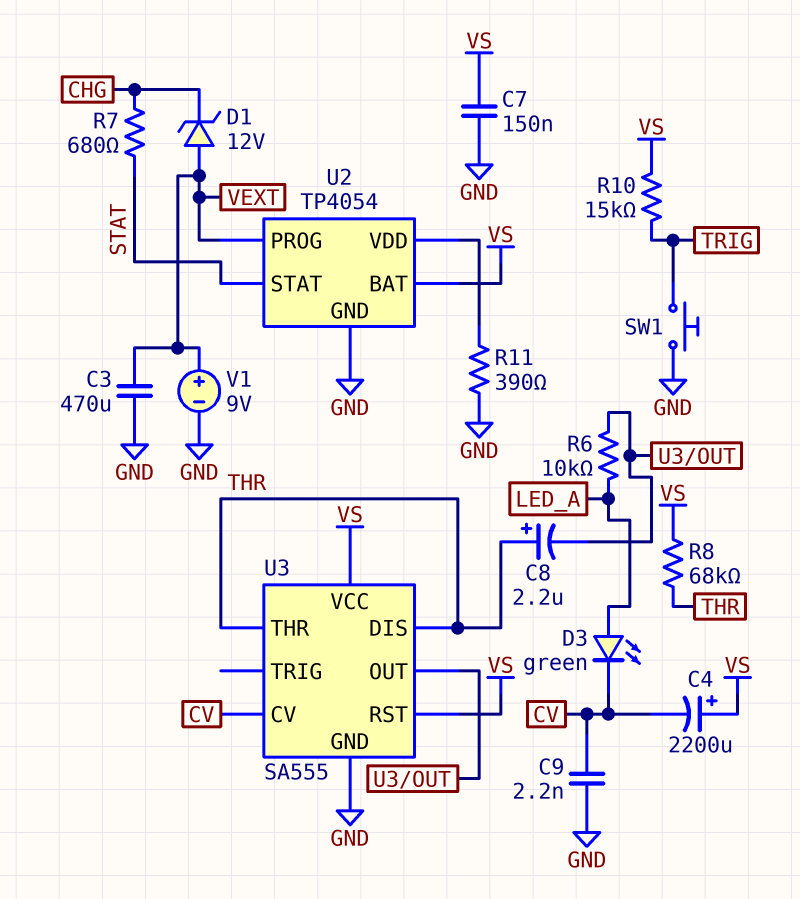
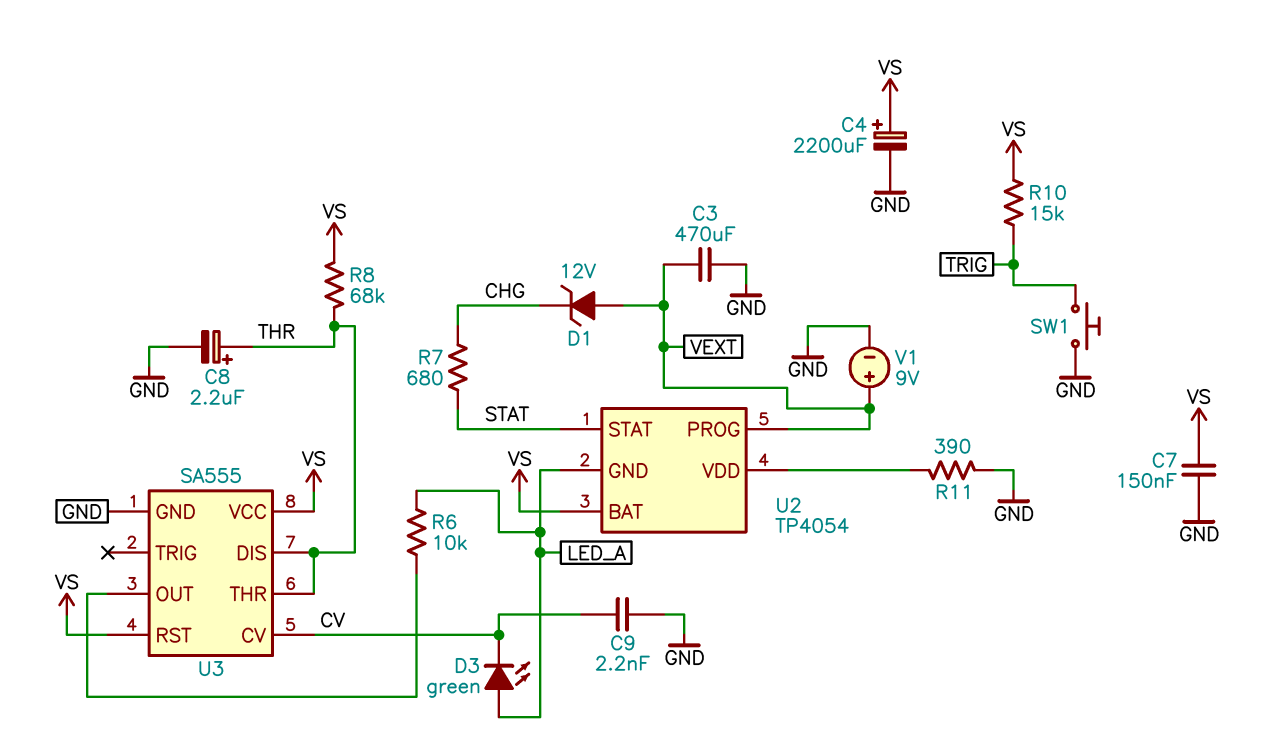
C4: 2200uF (plus VS, minus CV) -> 2200uF (plus VS, minus GND)
C8: 2.2uF (plus THR, minus U3/OUT) -> 2.2uF (plus THR, minus GND)
U2 pin GND: GND -> LED_A

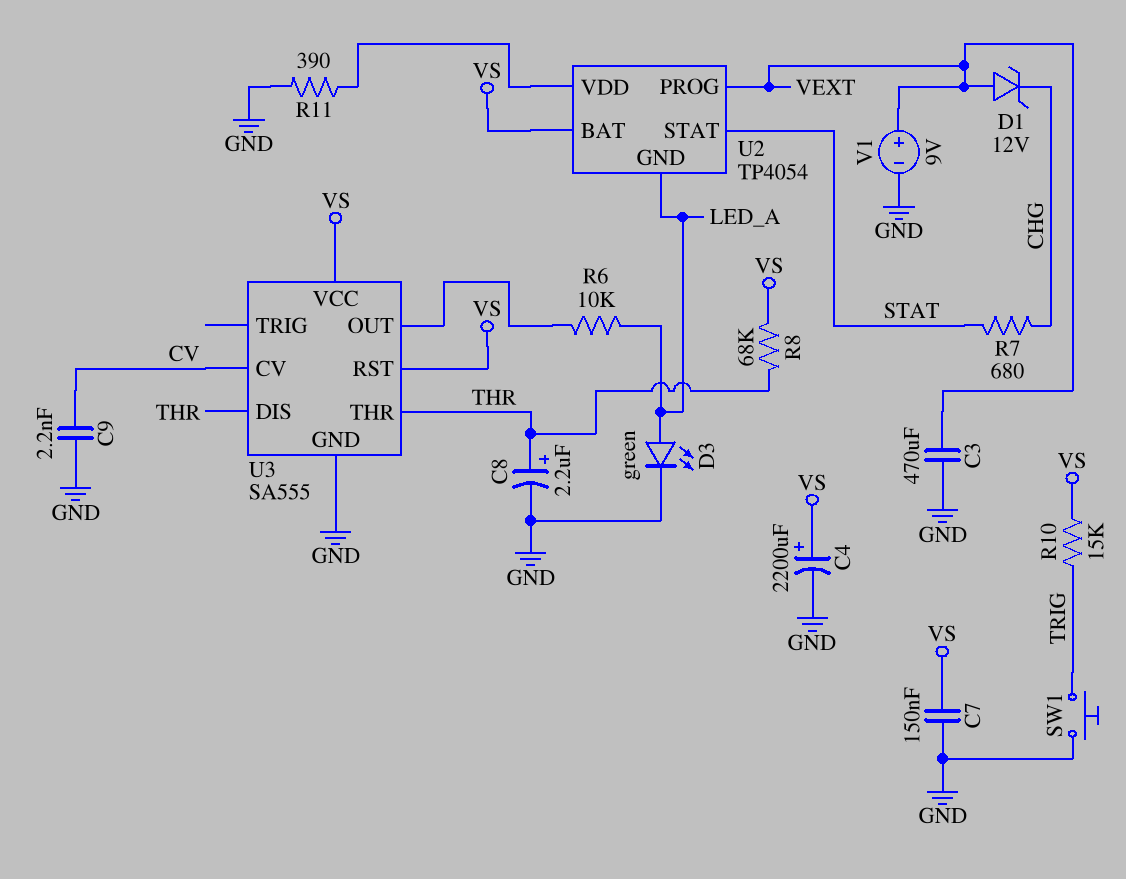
D3: LED green (A LED_A, K CV) -> LED green (A LED_A, K GND)

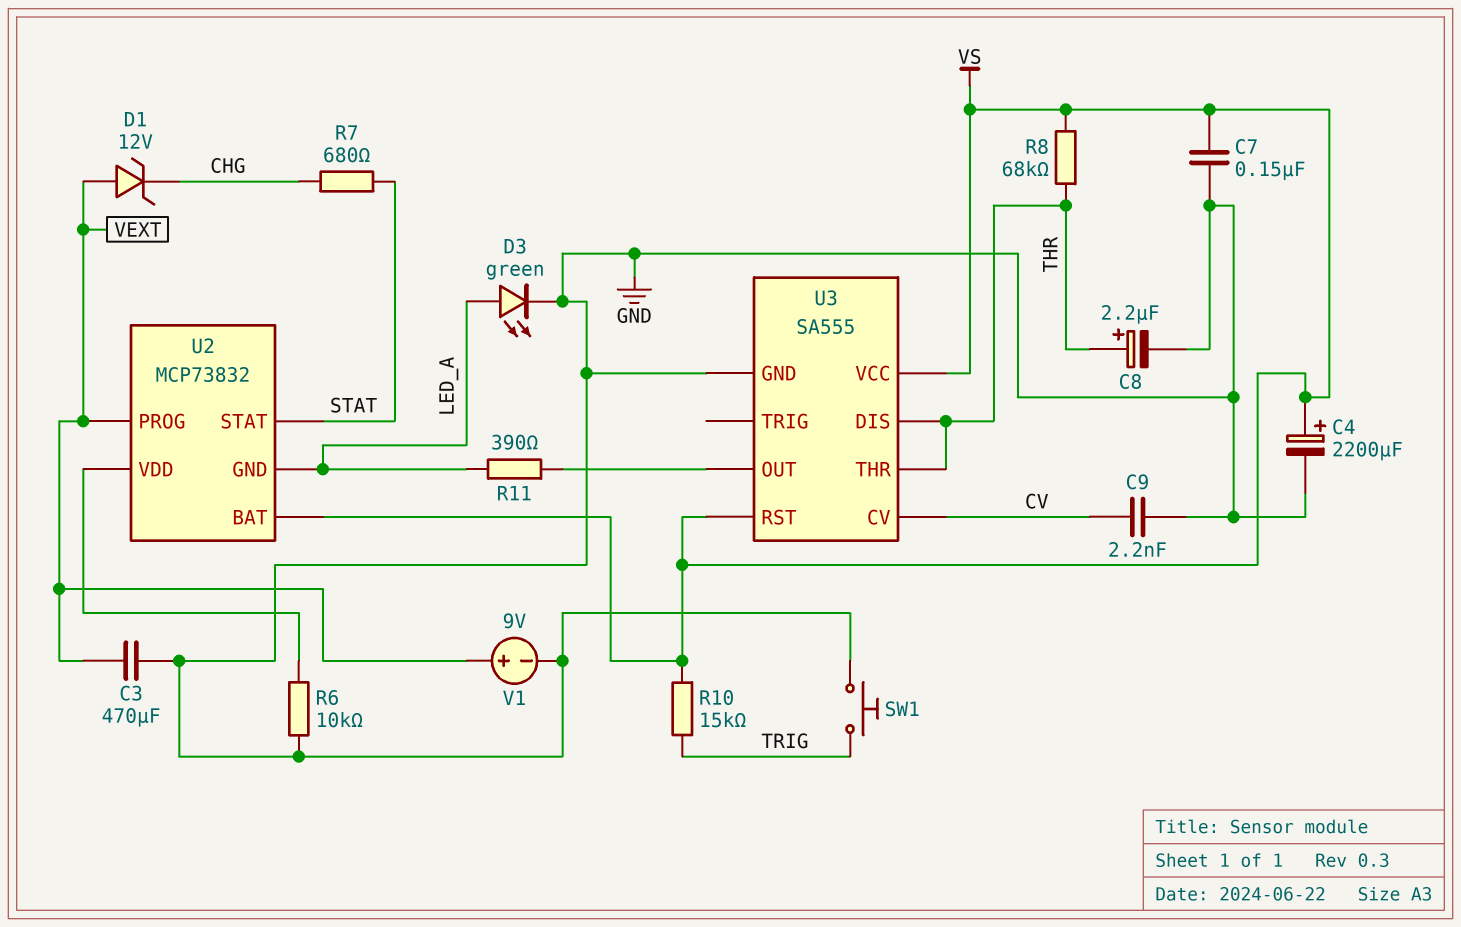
R6: 10k (LED_A, U3/OUT) -> 10k (GND, U2/VDD)
R11: 390 (GND, U2/VDD) -> 390 (LED_A, U3/OUT)
U2: TP4054 -> MCP73832

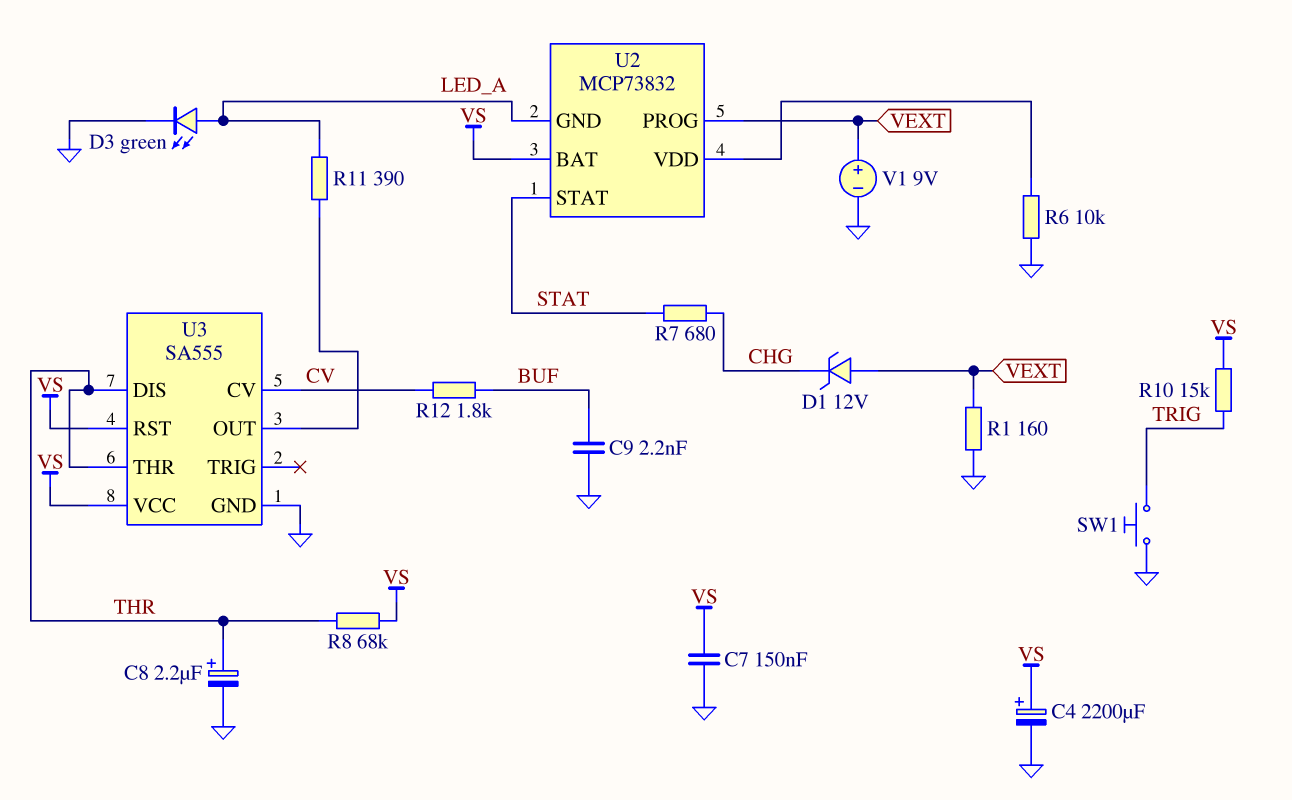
C3: 470uF (GND, VEXT) -> none
C9: 2.2nF (CV, GND) -> 2.2nF (BUF, GND)
R1: none -> 160 (GND, VEXT)
R12: none -> 1.8k (BUF, CV)

